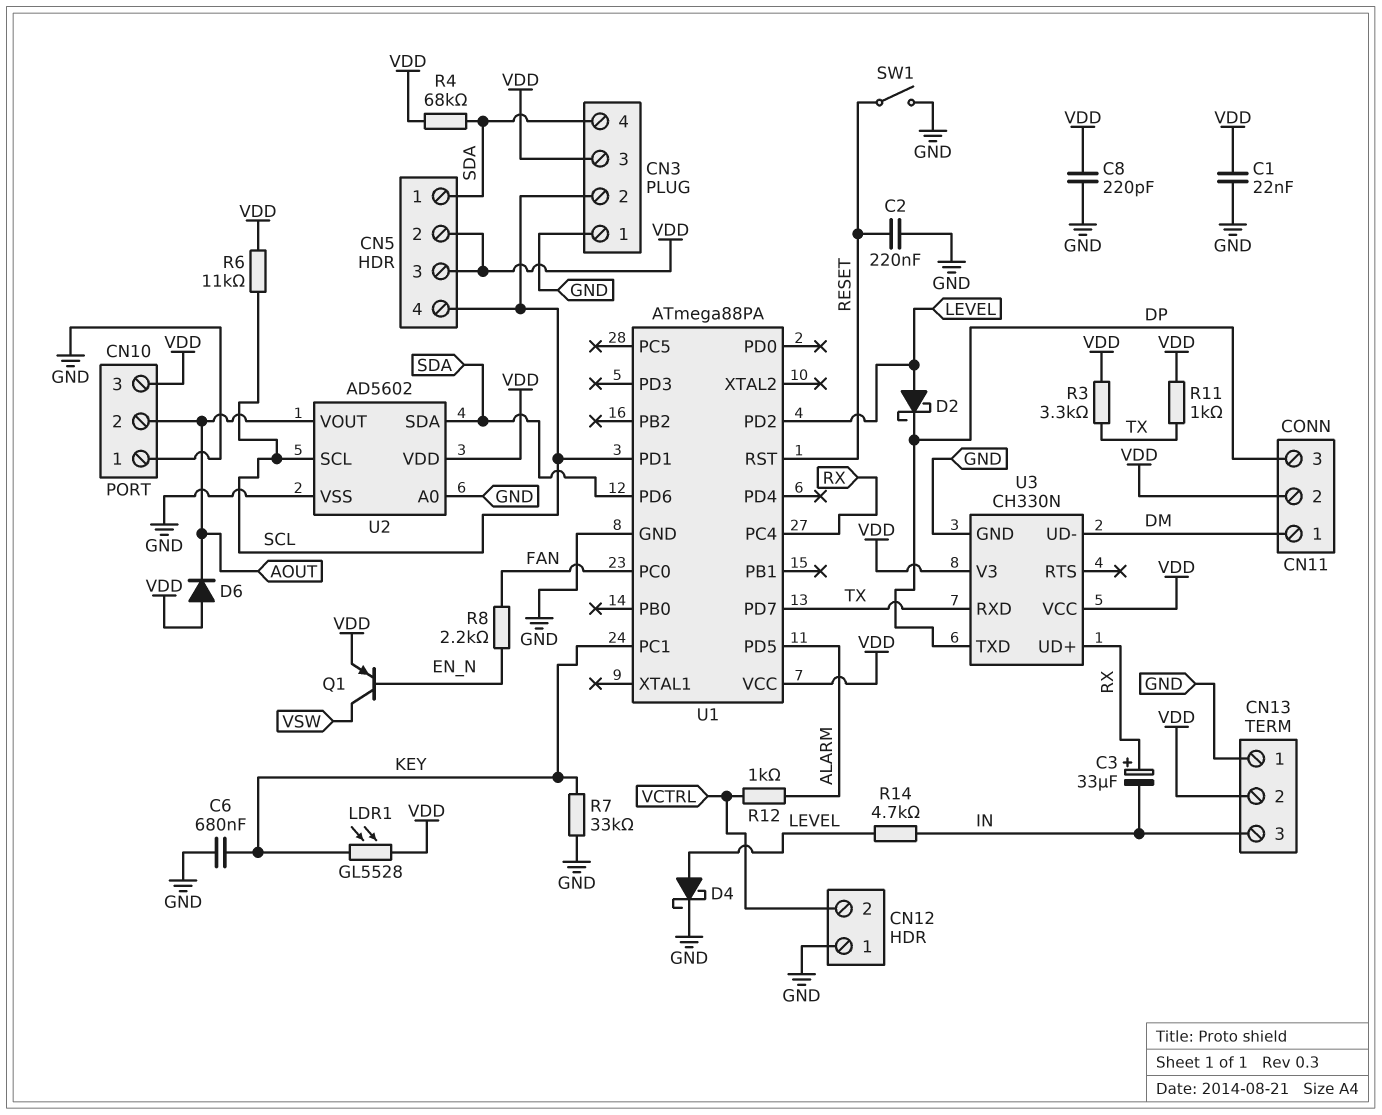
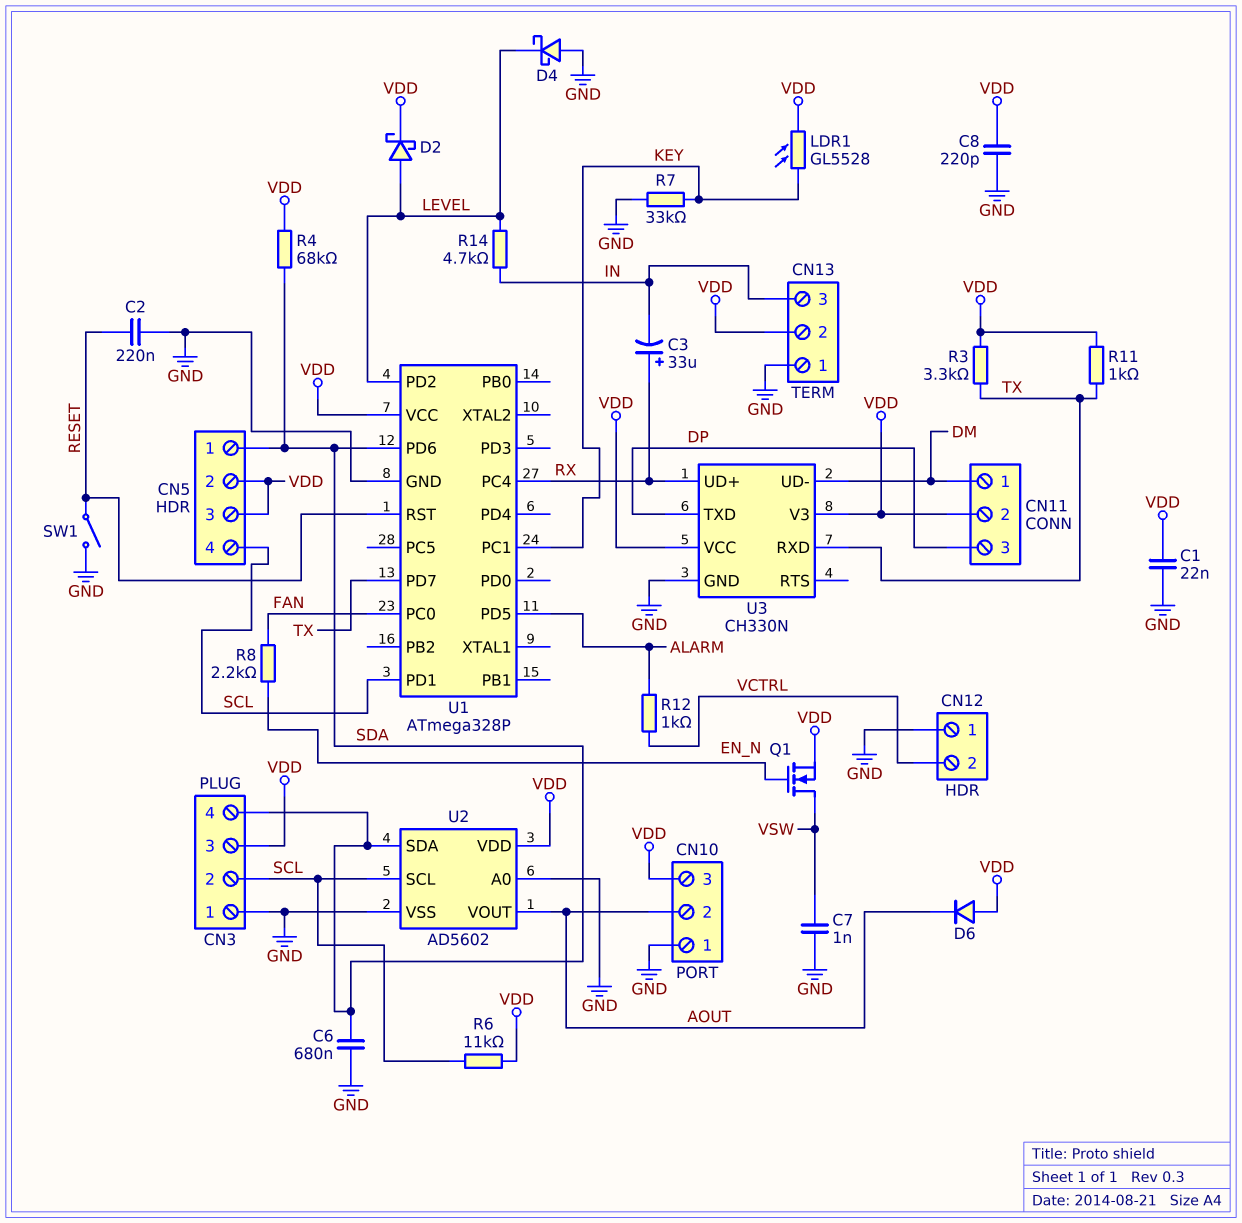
C6: 680nF (GND, KEY) -> 680nF (GND, SDA)
C7: none -> 1nF (GND, VSW)
D2: schottky (A LEVEL, K DP) -> schottky (A LEVEL, K VDD)
D4: schottky (A LEVEL, K GND) -> schottky (A GND, K LEVEL)
Q1: PNP (B EN_N, C VSW, E VDD) -> NMOS (G EN_N, D VSW, S VDD)
U1: ATmega88PA -> ATmega328P

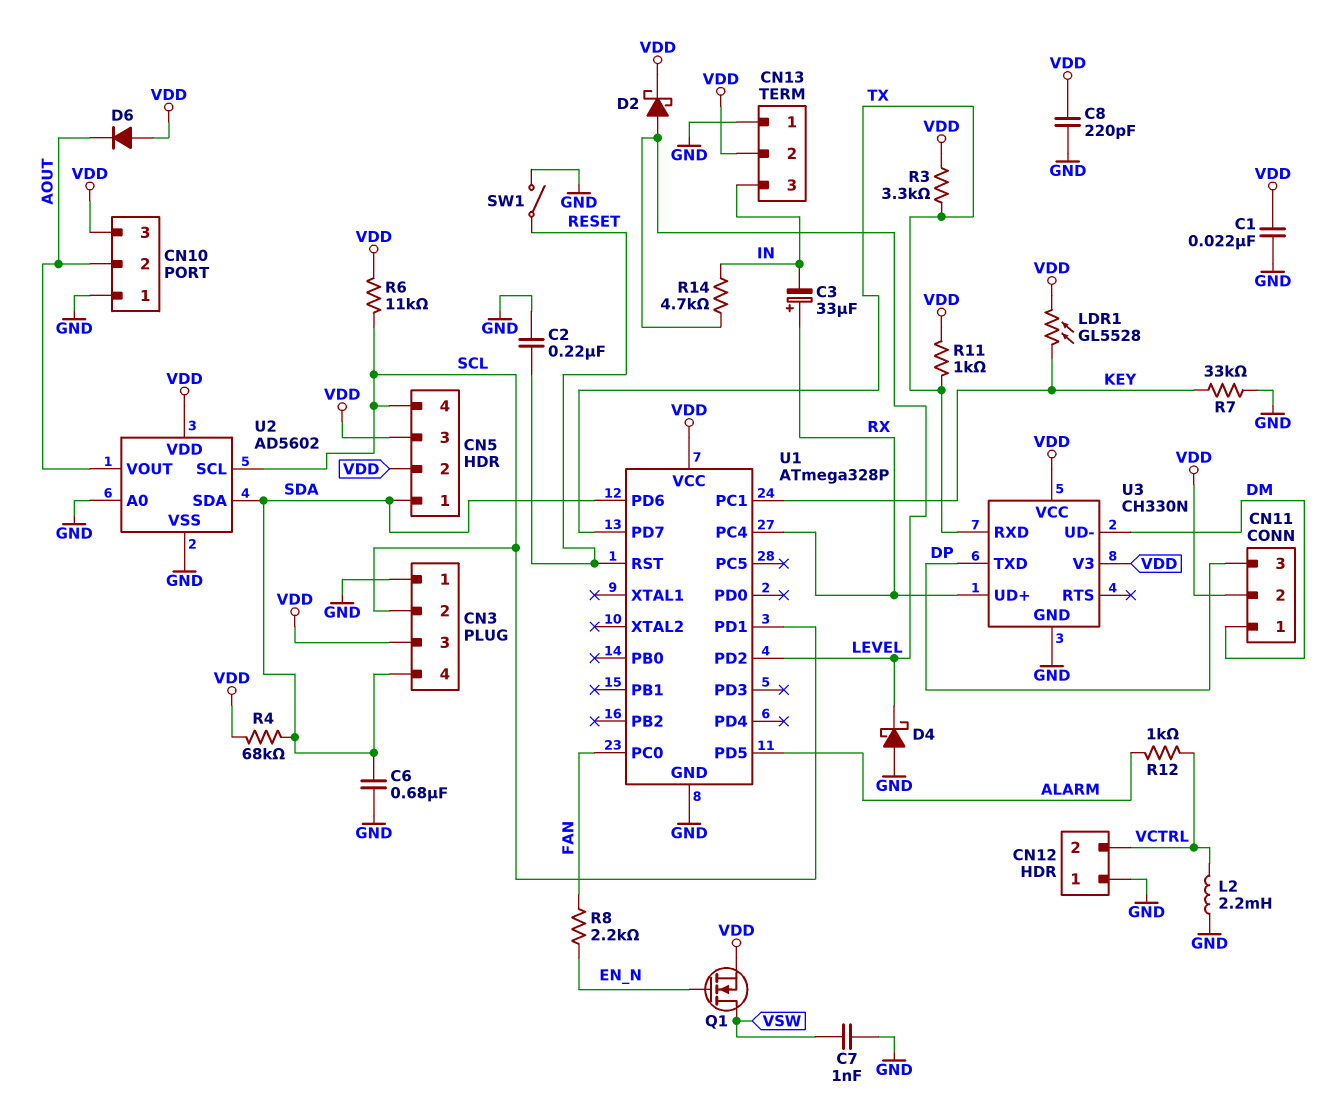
L2: none -> 2.2mH (GND, VCTRL)

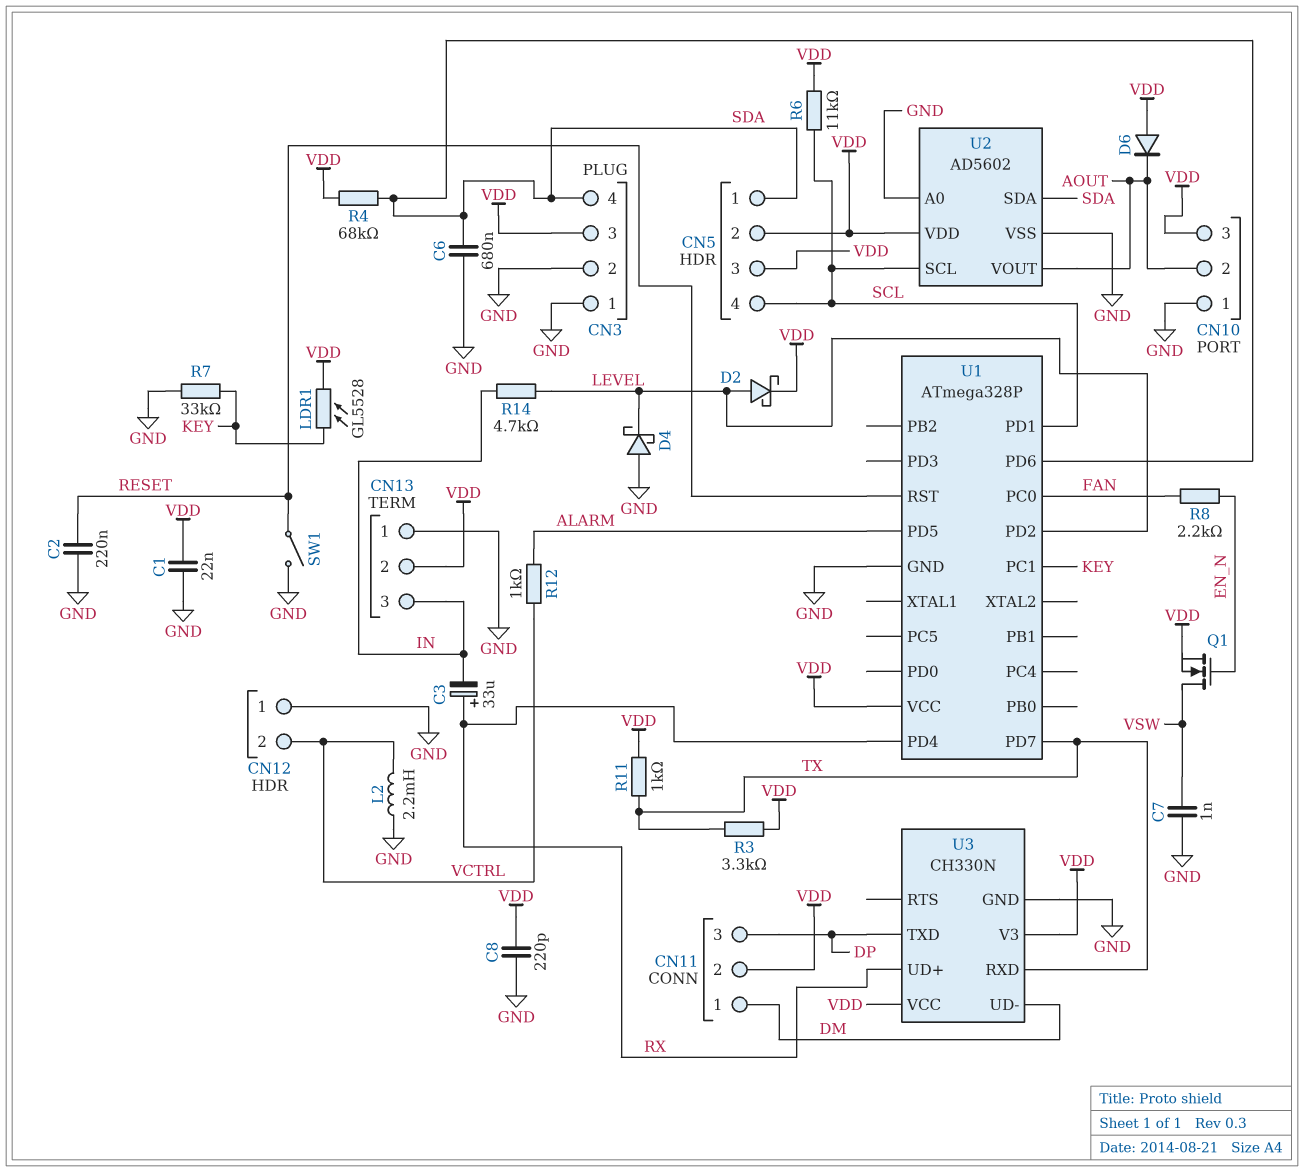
CN3 pin 2: SCL -> GND
U1 pin PC4: RX -> none
U1 pin PD4: none -> RX

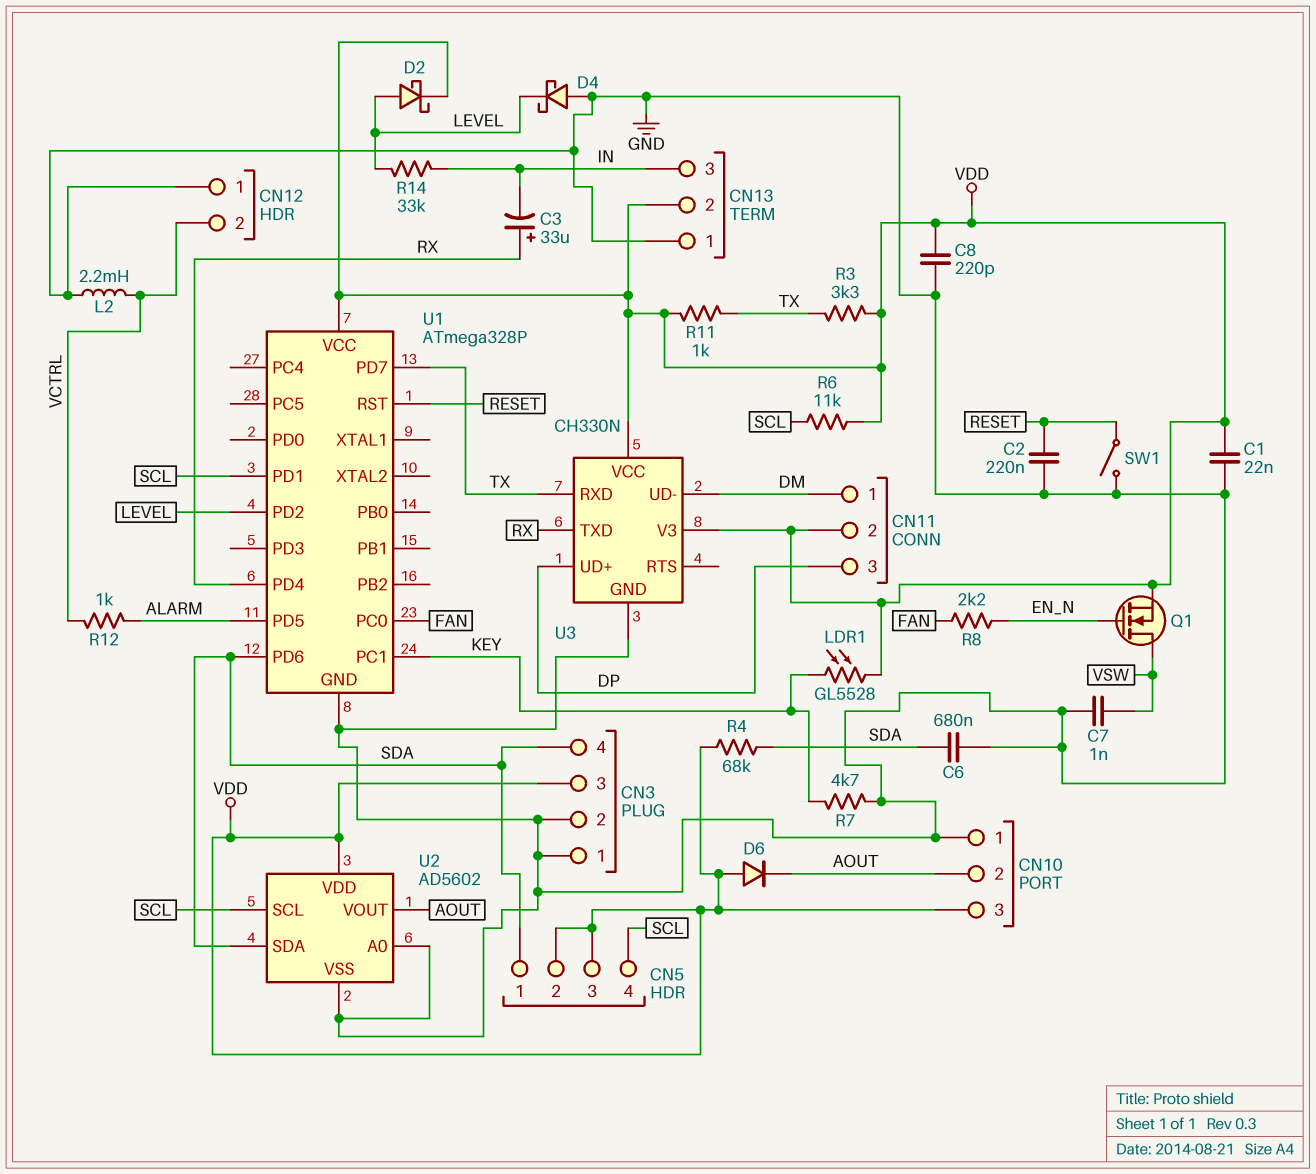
R7: 33k (GND, KEY) -> 4.7k (GND, KEY)
R14: 4.7k (IN, LEVEL) -> 33k (IN, LEVEL)
U3 pin TXD: DP -> RX
U3 pin UD+: RX -> DP

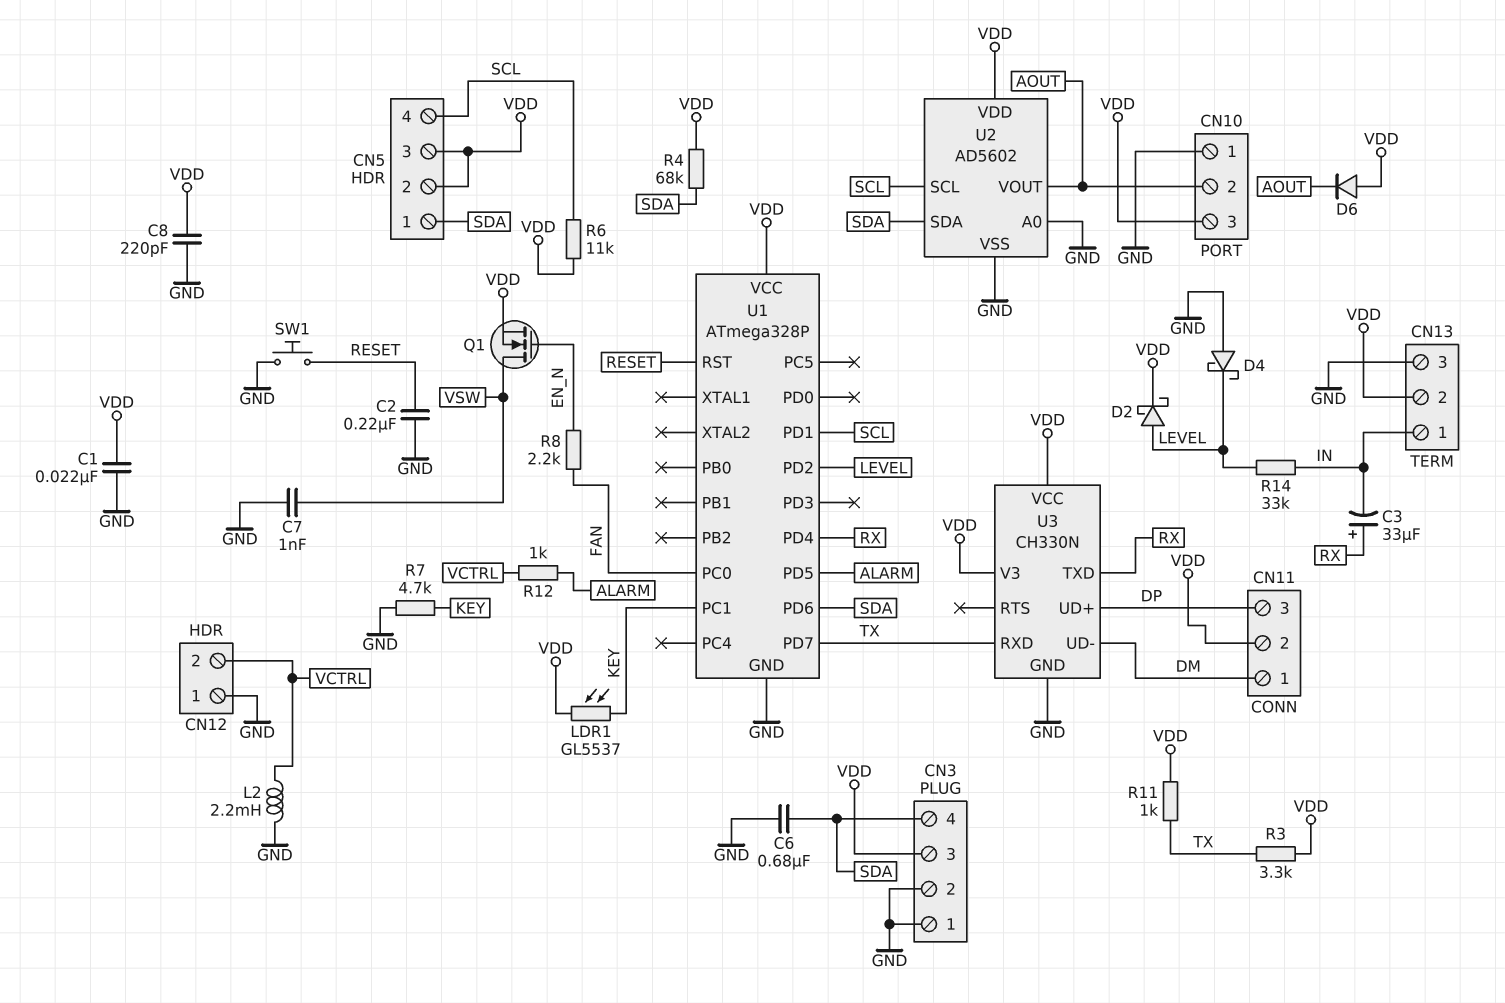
CN13 pin 1: GND -> IN
CN13 pin 3: IN -> GND
LDR1: GL5528 (KEY, VDD) -> GL5537 (KEY, VDD)
SW1: switch (GND, RESET) -> button (GND, RESET)

